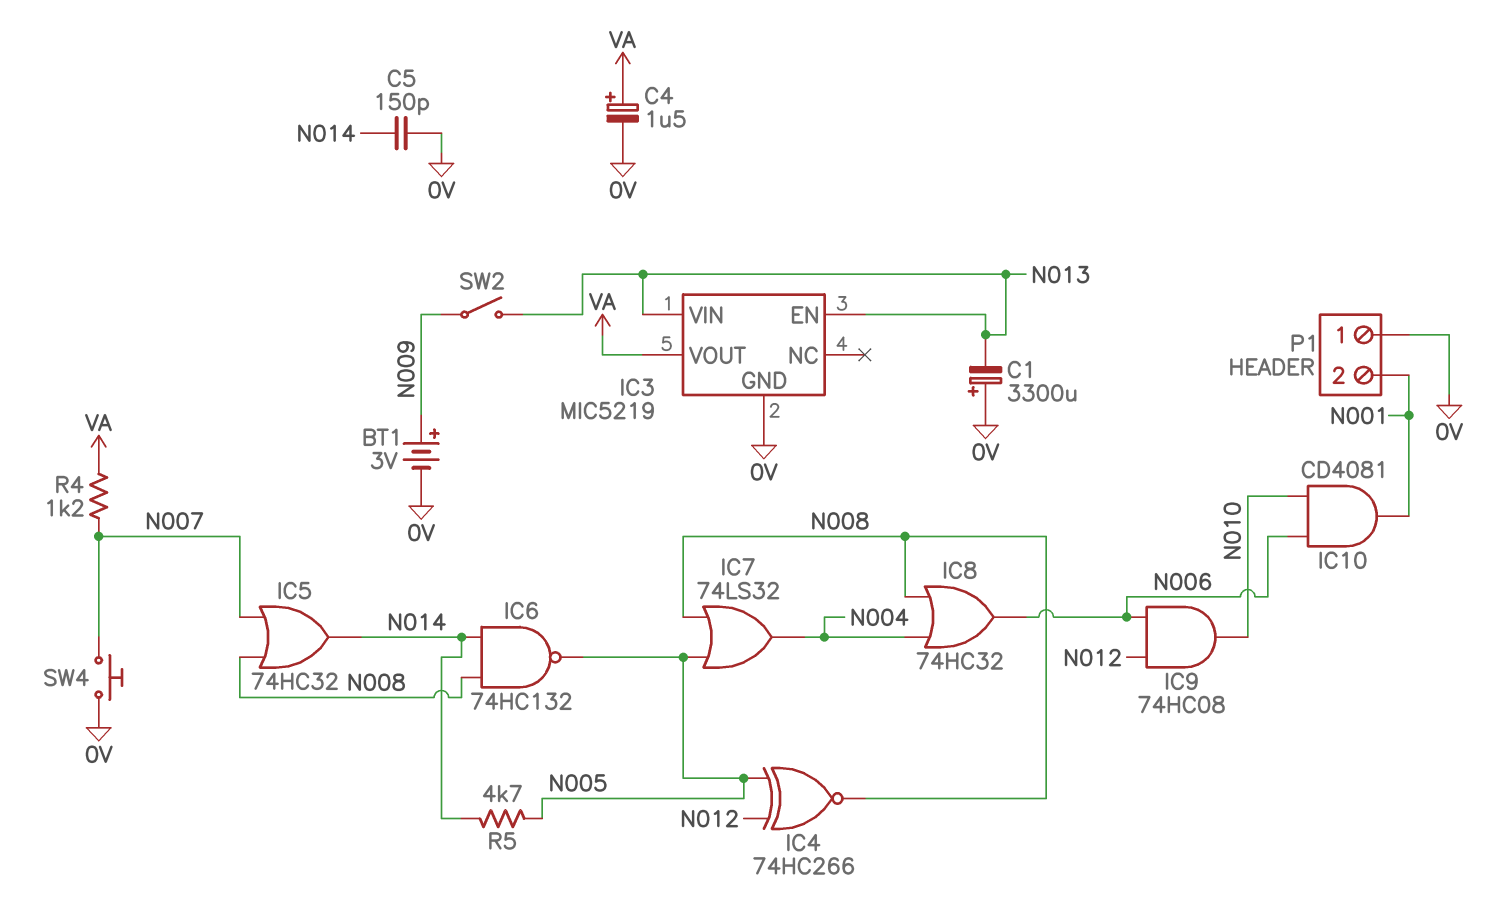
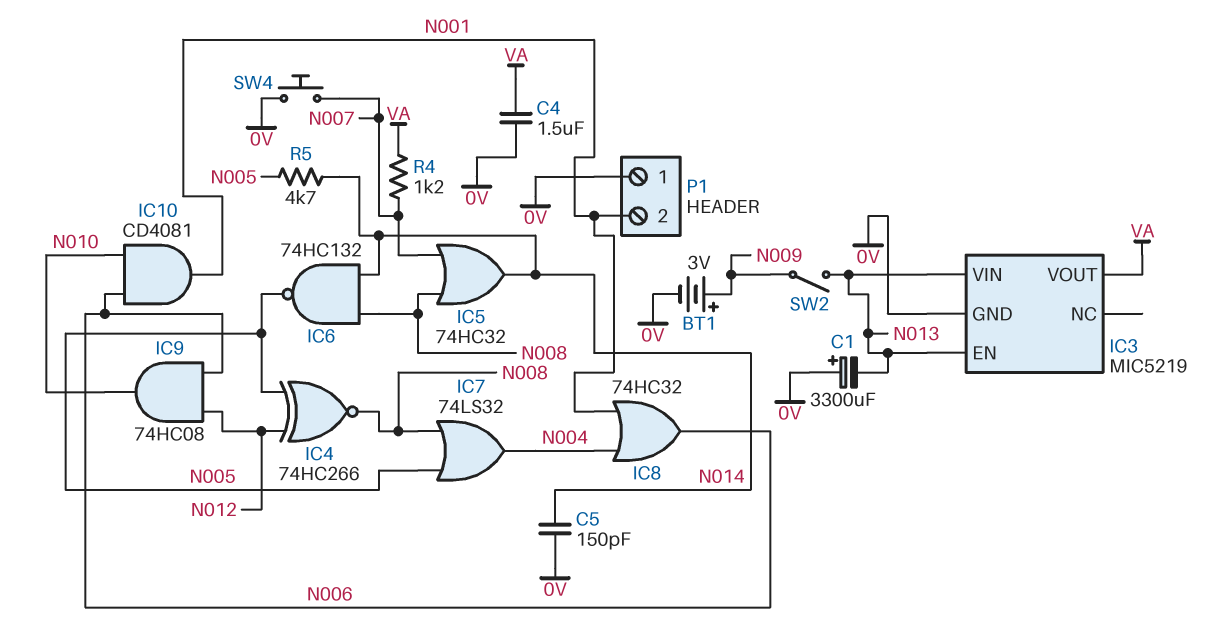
C4: 1.5uF (plus VA, minus 0V) -> 1.5uF (0V, VA)
IC8: OR 74HC32 (in N004, in N008, out N006) -> OR 74HC32 (in N001, in N004, out N006)

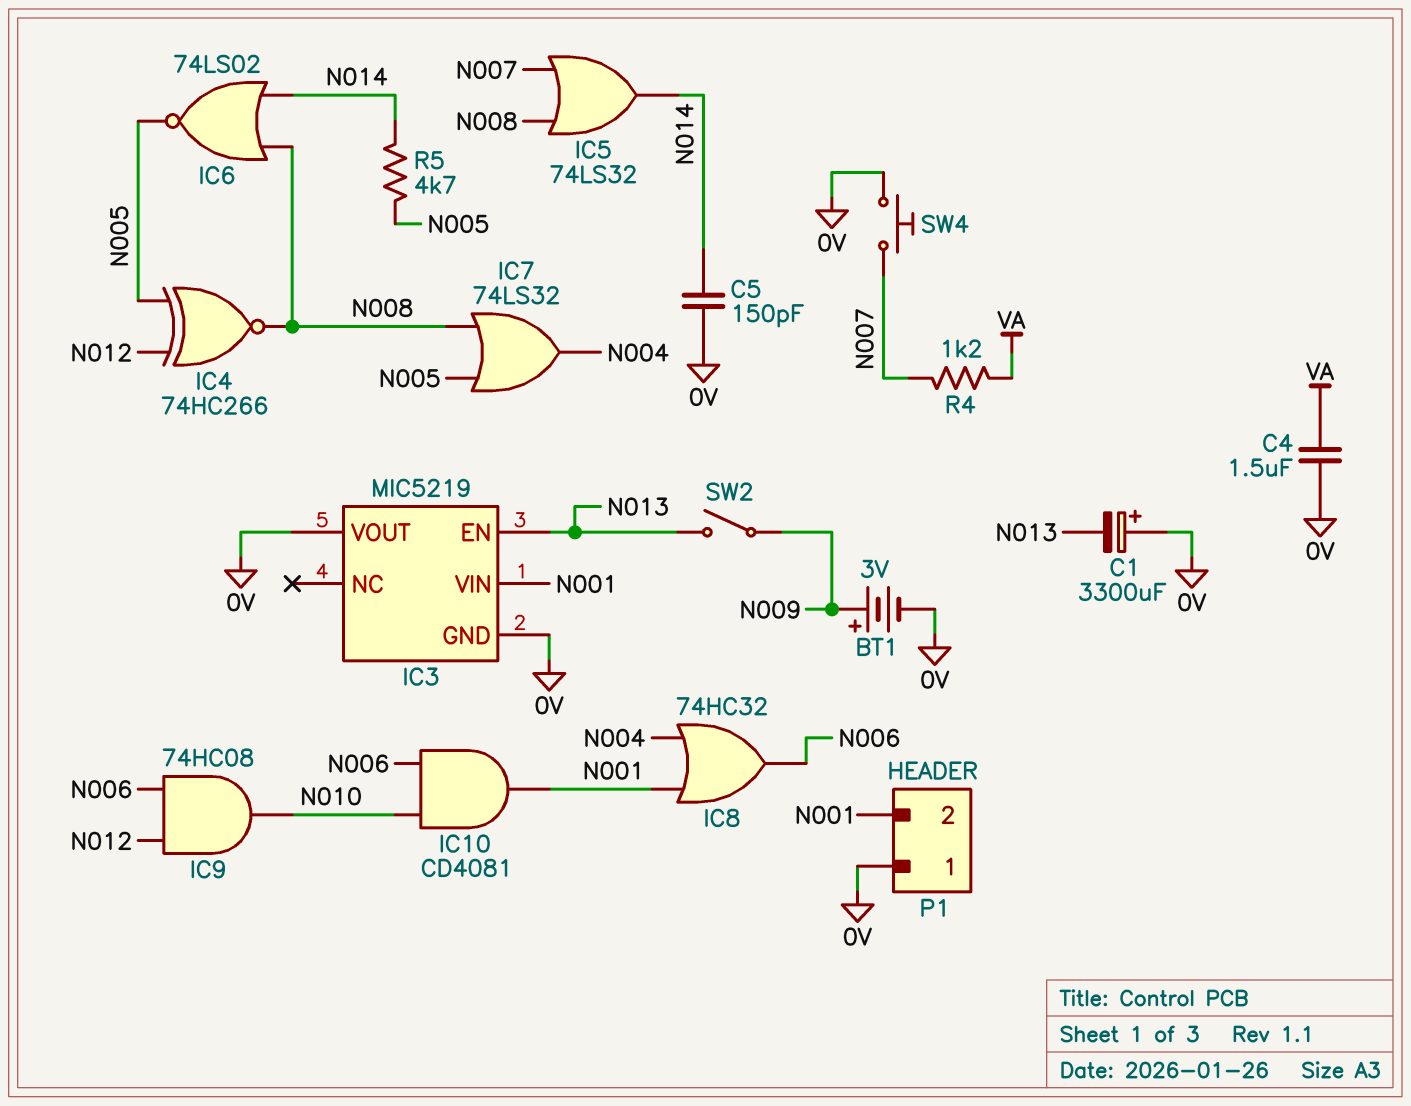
IC3 pin VIN: N013 -> N001
IC3 pin VOUT: VA -> 0V
IC5: OR 74HC32 (in N007, in N008, out N014) -> OR 74LS32 (in N007, in N008, out N014)
IC6: NAND 74HC132 (in N008, in N014, out N005) -> NOR 74LS02 (in N008, in N014, out N005)

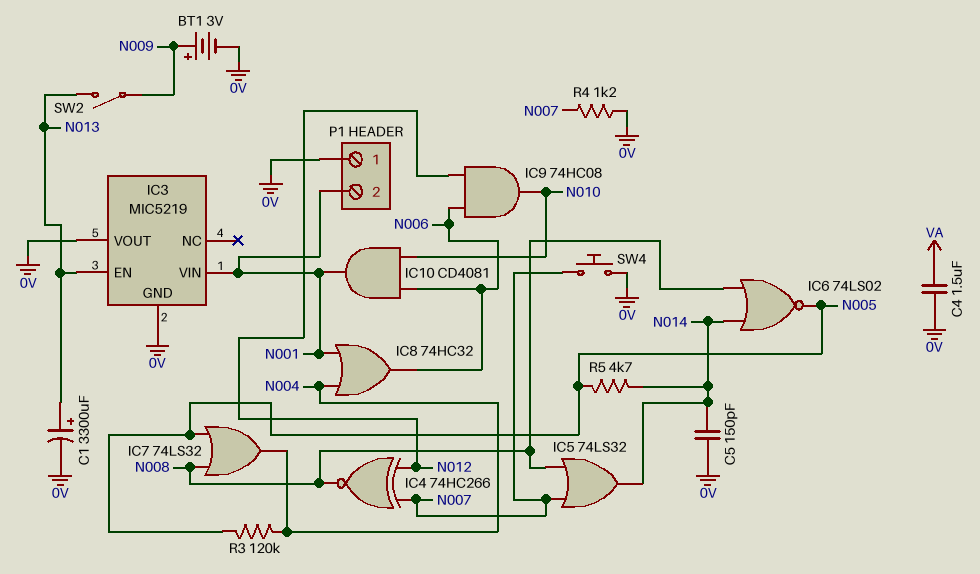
C1: 3300uF (plus 0V, minus N013) -> 3300uF (plus N013, minus 0V)
IC4: XNOR 74HC266 (in N005, in N012, out N008) -> XNOR 74HC266 (in N007, in N012, out N008)
R3: none -> 120k (N004, N005)
R4: 1.2k (N007, VA) -> 1.2k (0V, N007)

